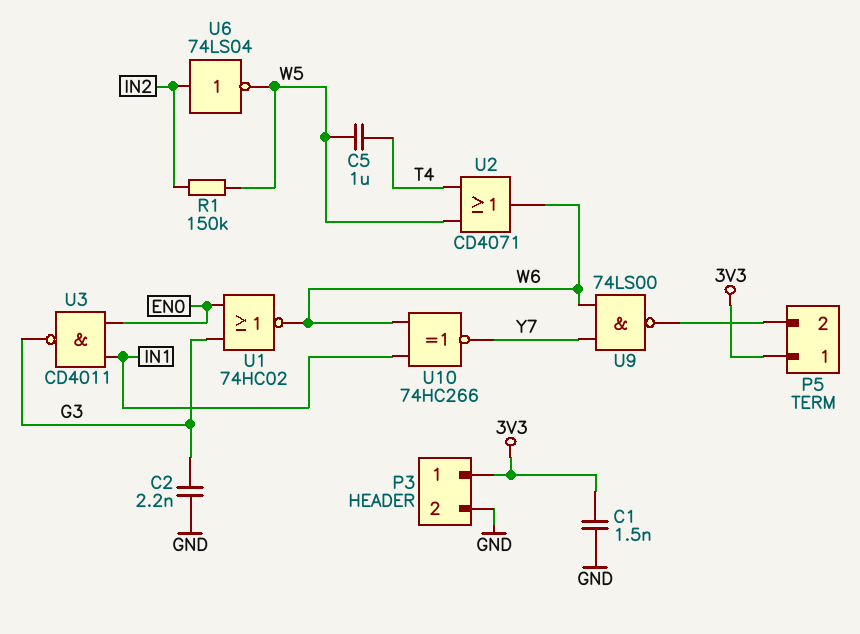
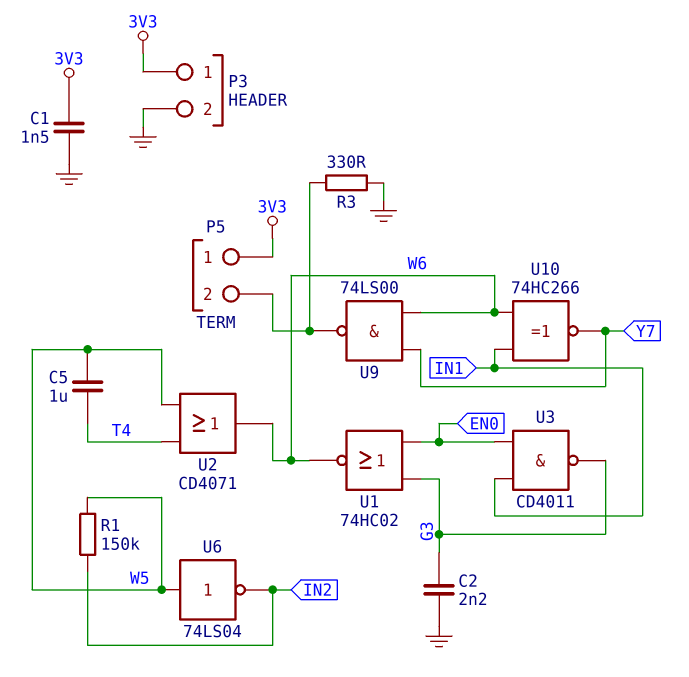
R3: none -> 330 (GND, P5/2)
U6: NOT 74LS04 (in IN2, out W5) -> NOT 74LS04 (in W5, out IN2)

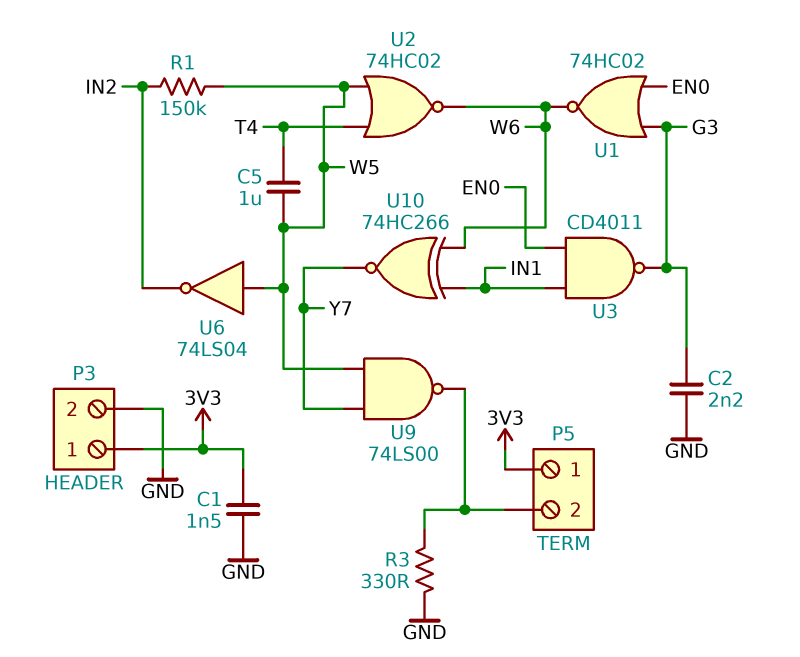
U2: OR CD4071 (in T4, in W5, out W6) -> NOR 74HC02 (in T4, in W5, out W6)
U9: NAND 74LS00 (in W6, in Y7, out P5/2) -> NAND 74LS00 (in W5, in Y7, out P5/2)

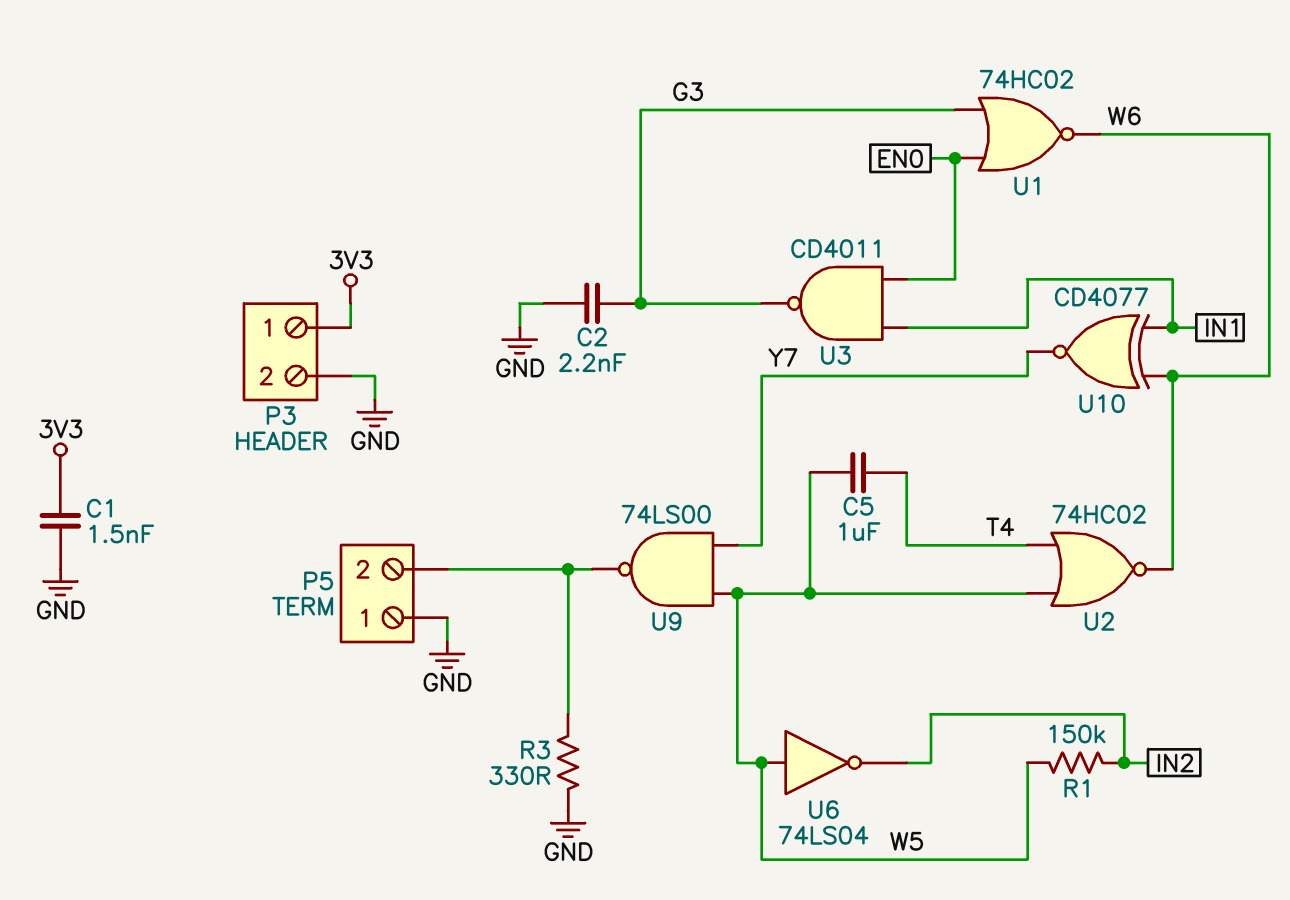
P5 pin 1: 3V3 -> GND
U10: XNOR 74HC266 (in IN1, in W6, out Y7) -> XNOR CD4077 (in IN1, in W6, out Y7)

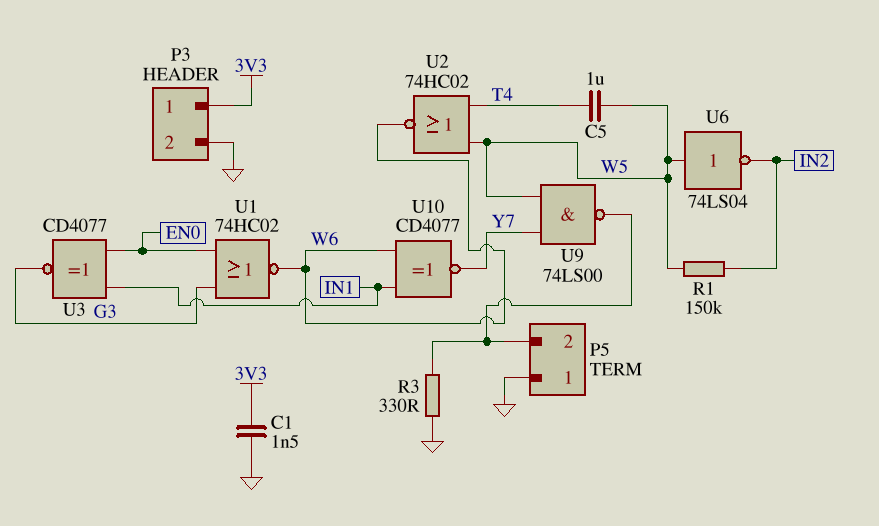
C2: 2.2nF (G3, GND) -> none
U3: NAND CD4011 (in EN0, in IN1, out G3) -> XNOR CD4077 (in EN0, in IN1, out G3)

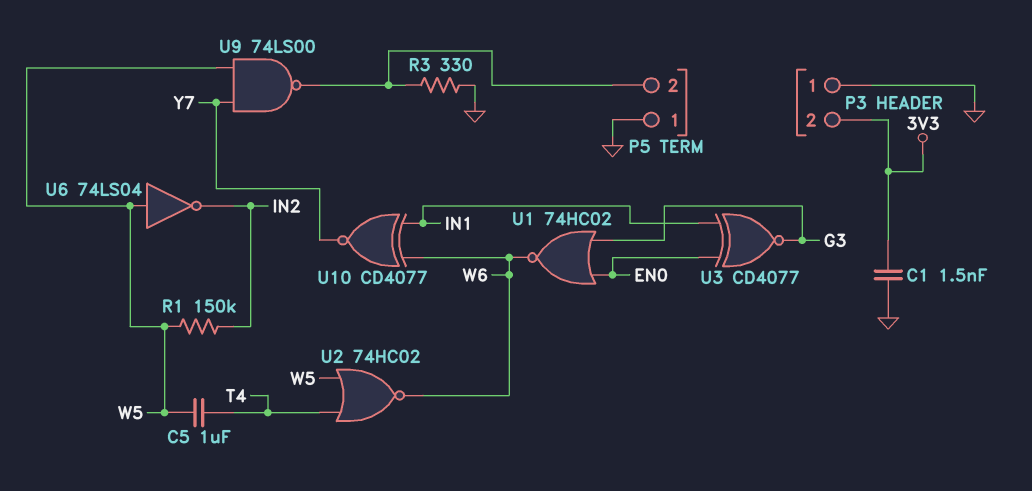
P3 pin 1: 3V3 -> GND
P3 pin 2: GND -> 3V3

